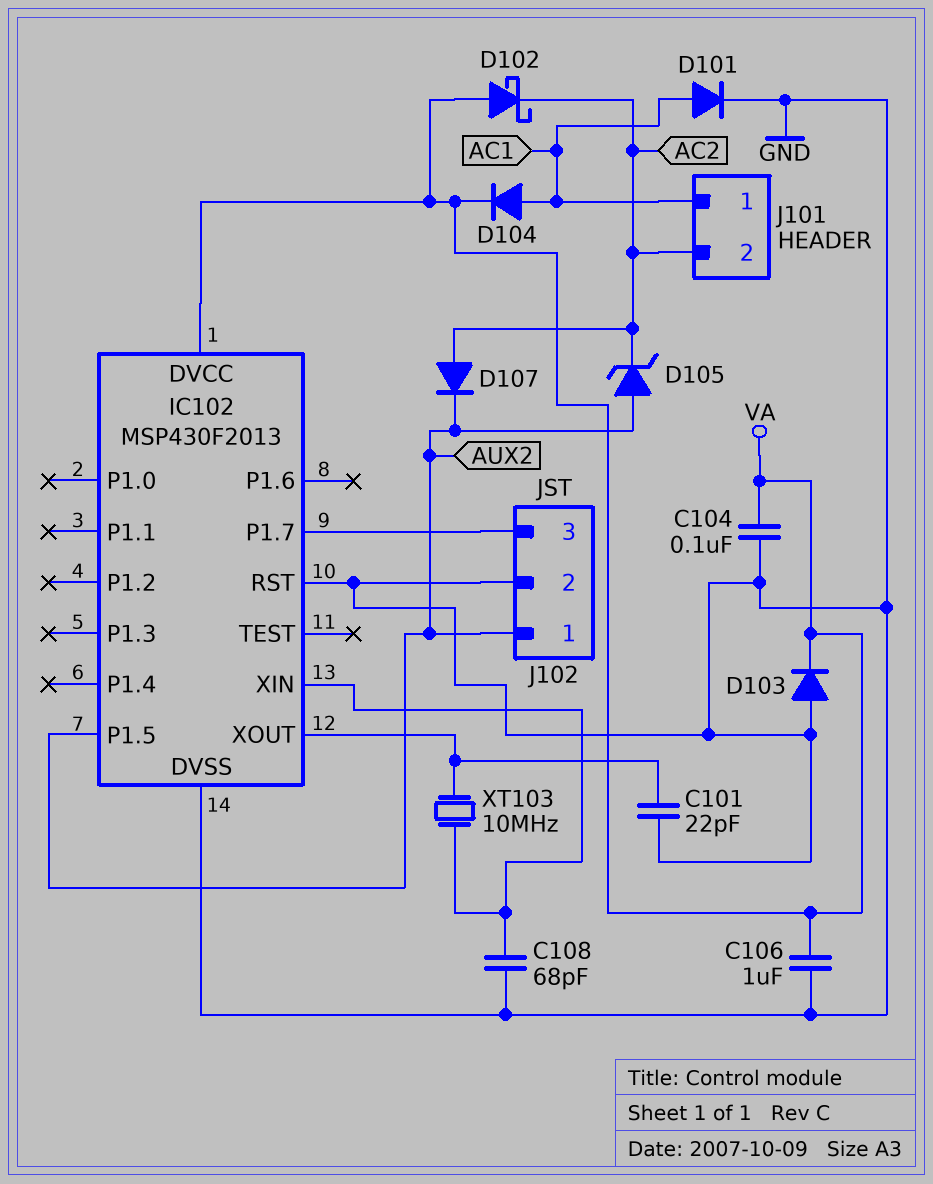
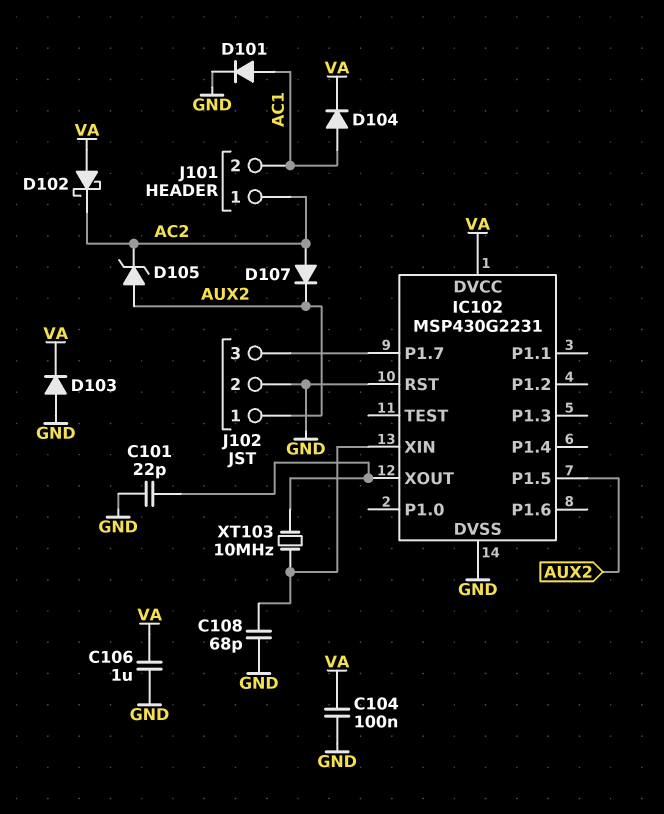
IC102: MSP430F2013 -> MSP430G2231
J101 pin 1: AC1 -> AC2
J101 pin 2: AC2 -> AC1

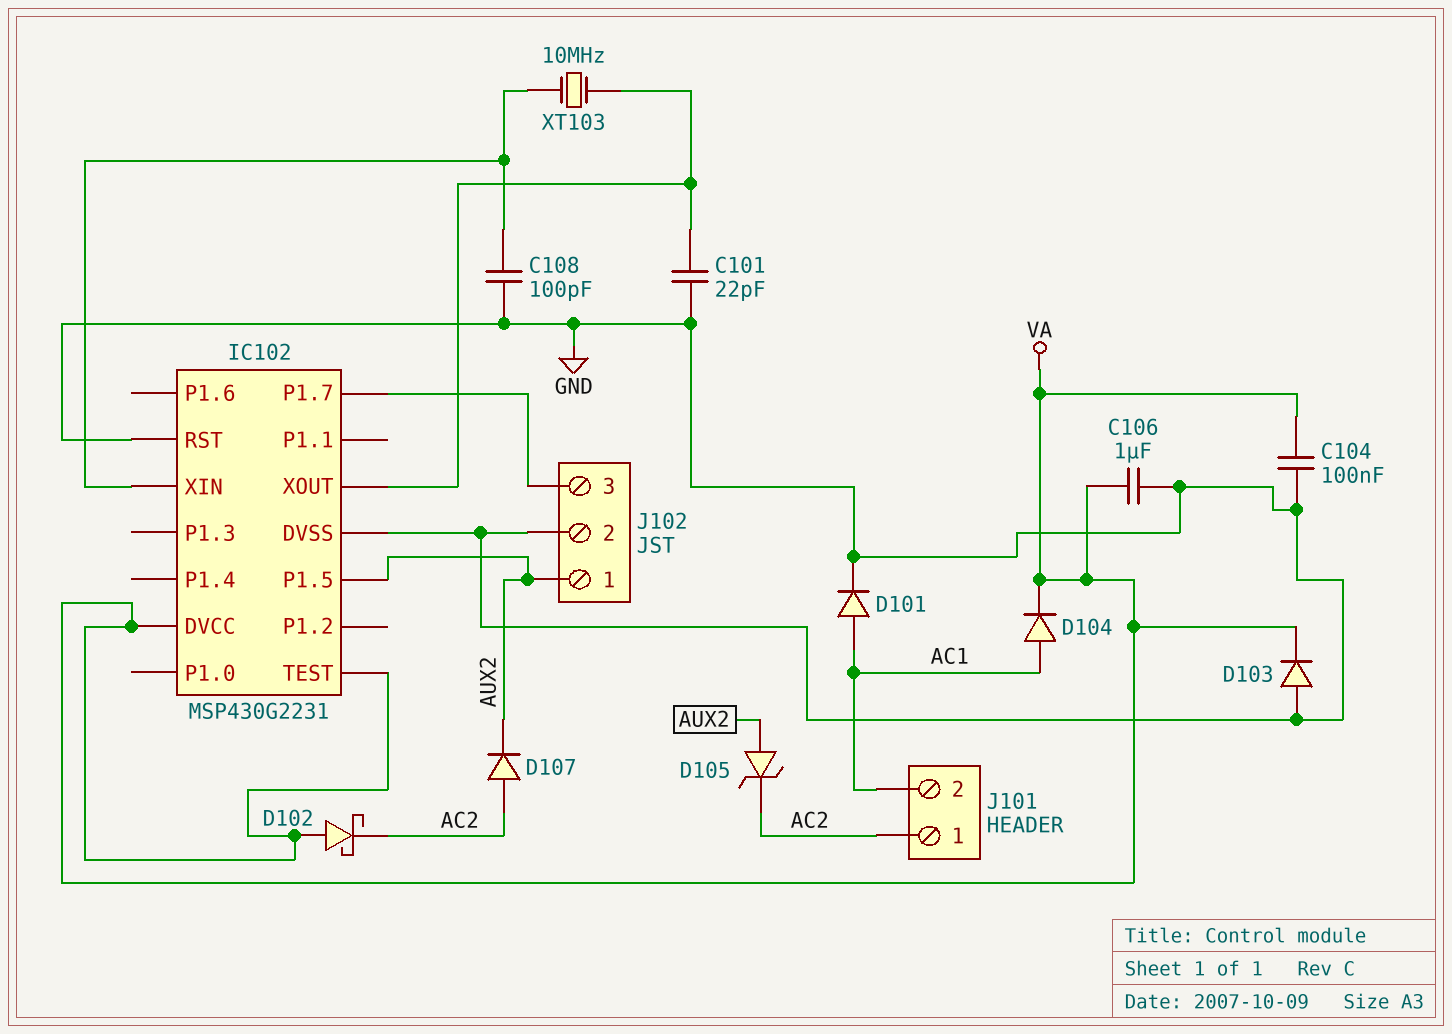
C108: 68pF (GND, IC102/XIN) -> 100pF (GND, IC102/XIN)
IC102 pin TEST: none -> VA

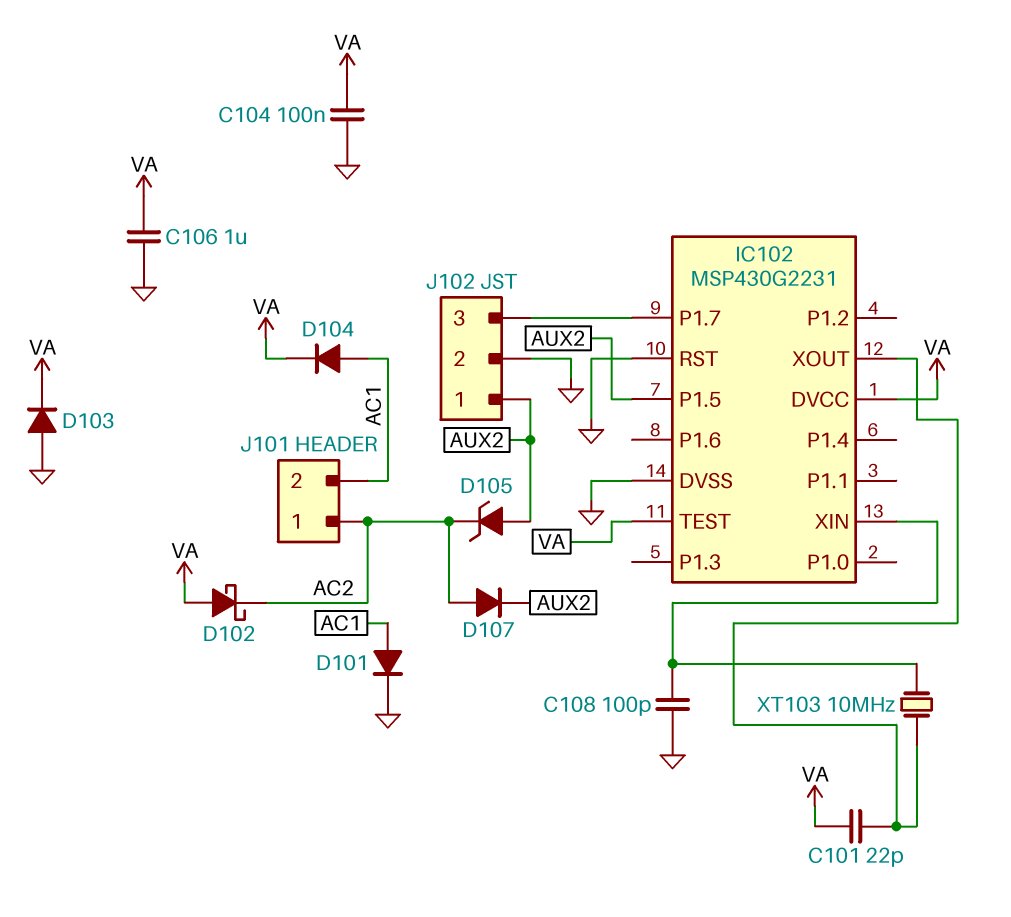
C101: 22pF (GND, IC102/XOUT) -> 22pF (IC102/XOUT, VA)

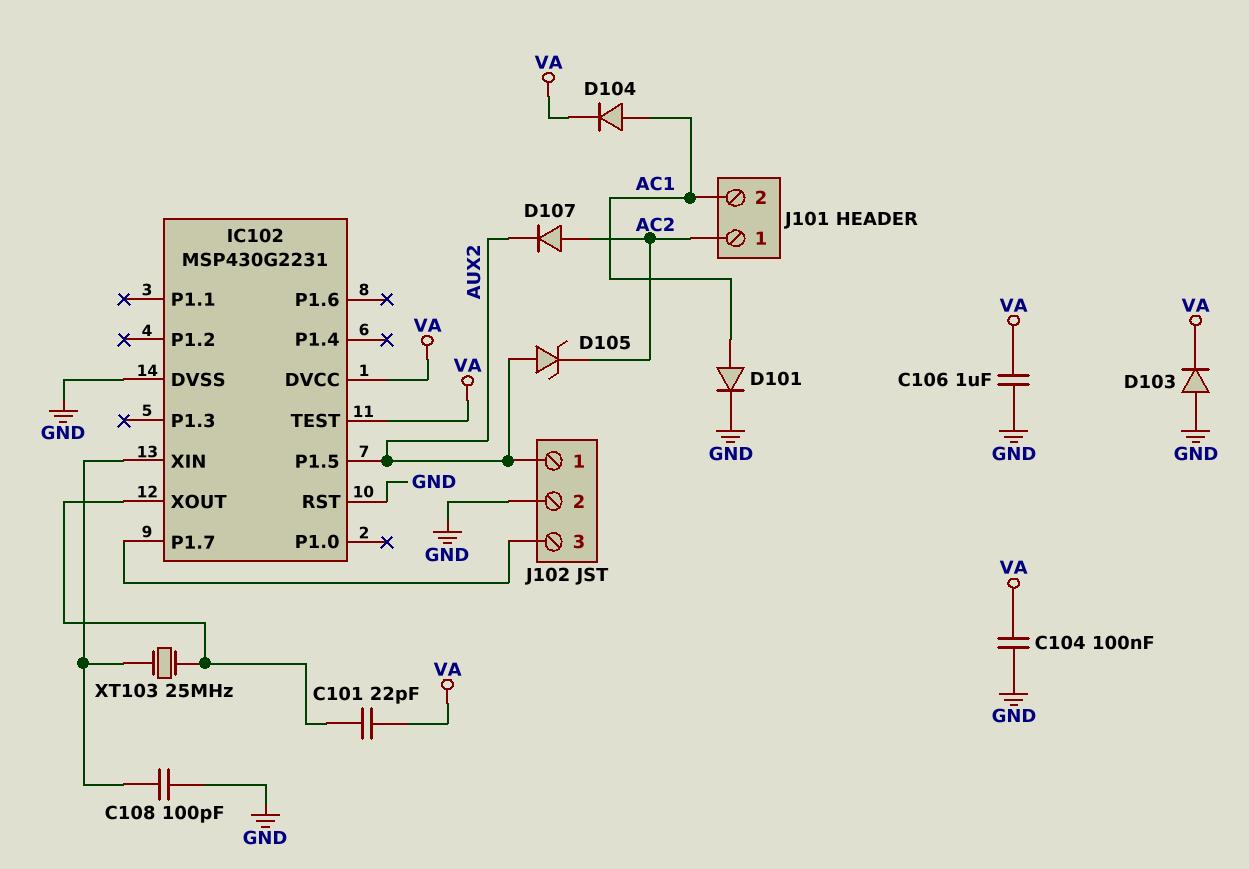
D102: schottky (A VA, K AC2) -> none
XT103: 10MHz (IC102/XIN, IC102/XOUT) -> 25MHz (IC102/XIN, IC102/XOUT)

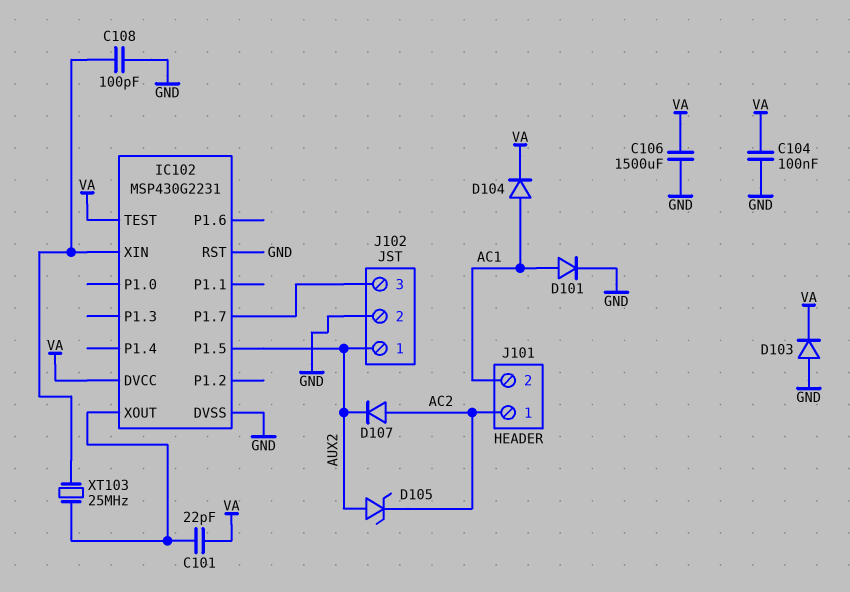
C106: 1uF (GND, VA) -> 1500uF (GND, VA)

